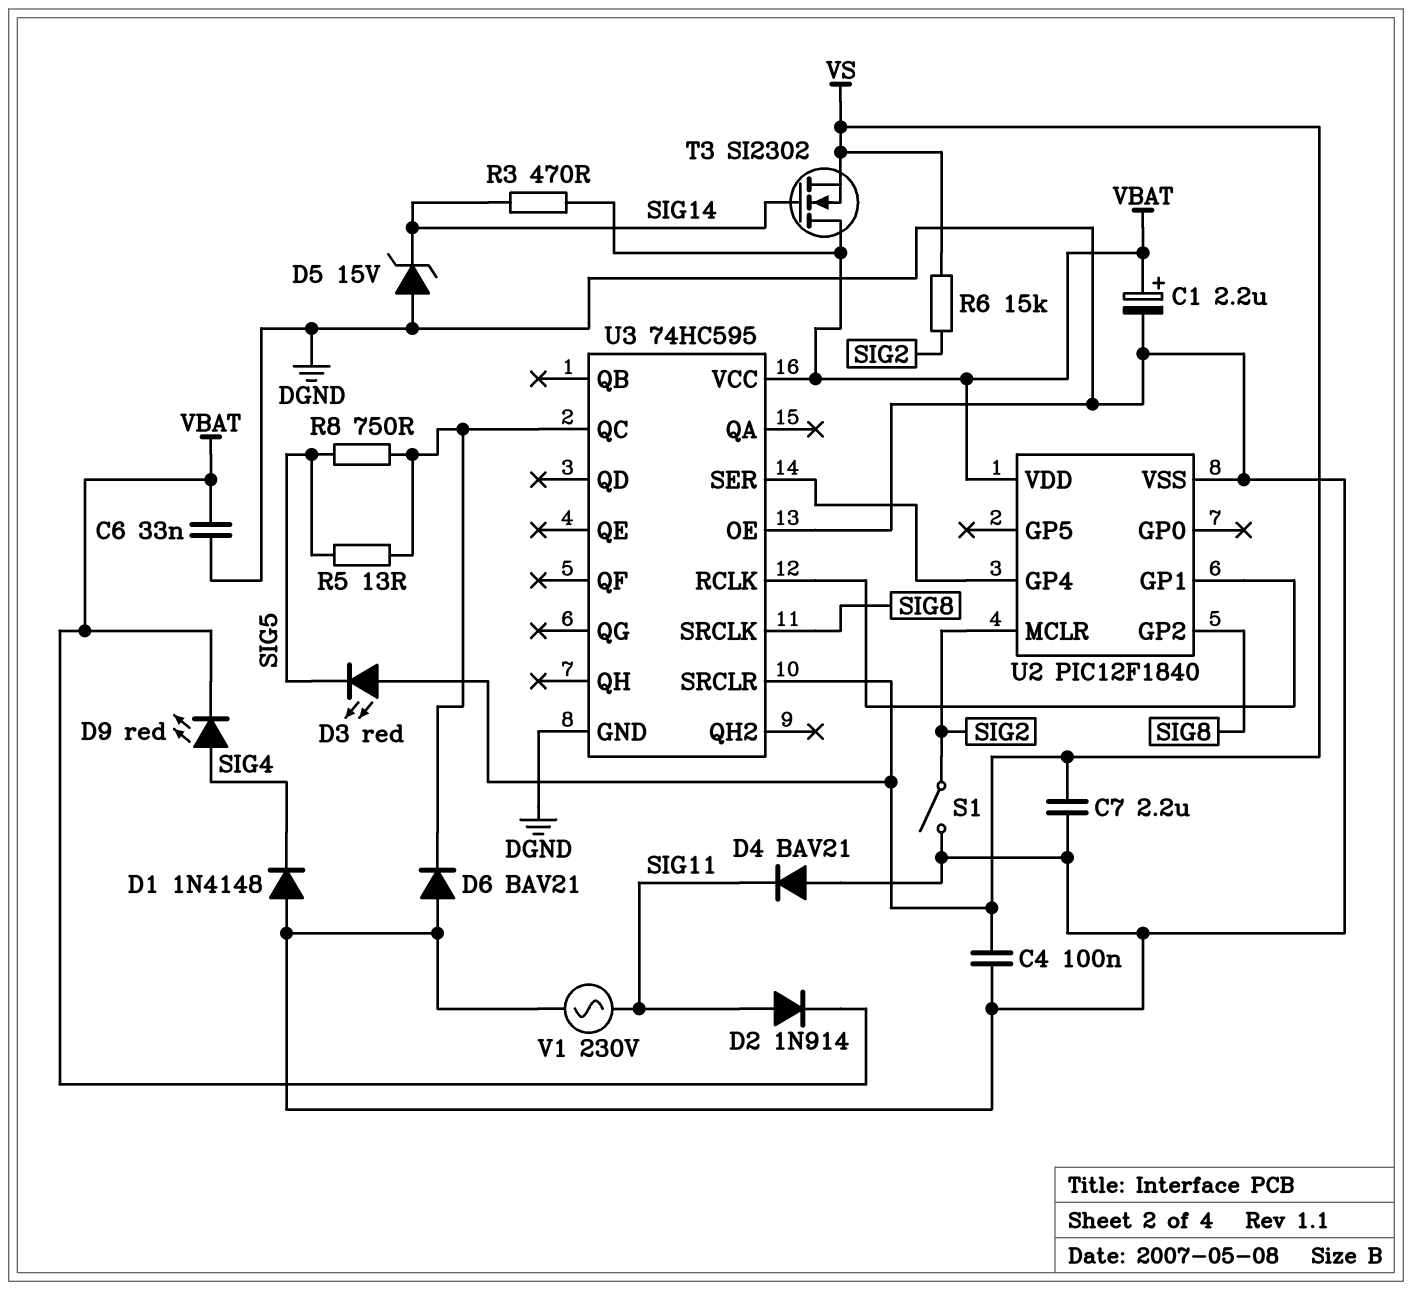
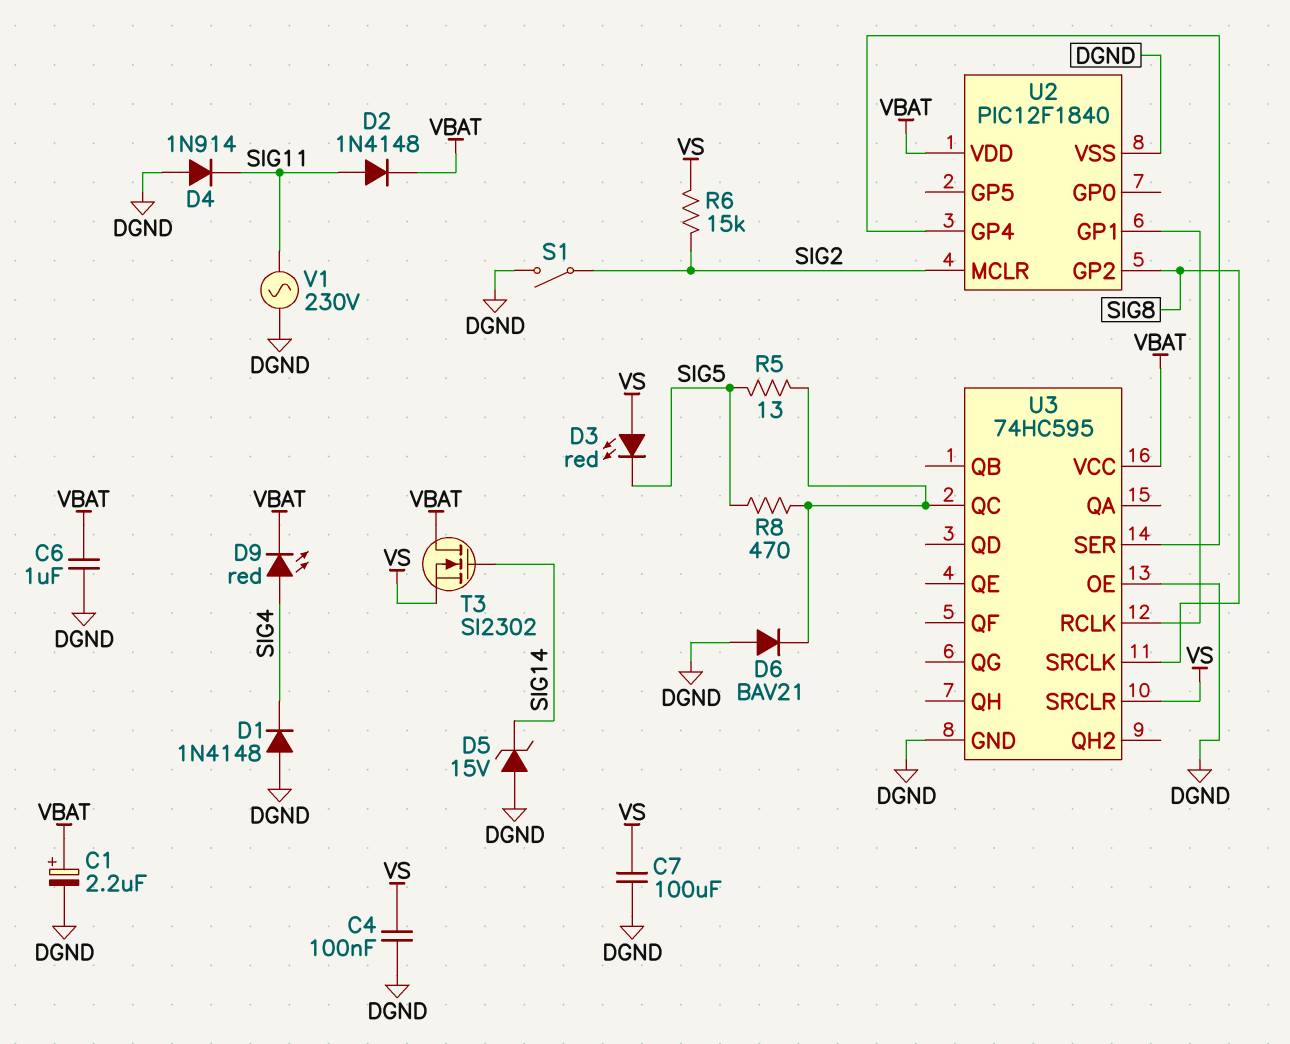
C6: 33nF (DGND, VBAT) -> 1uF (DGND, VBAT)
C7: 2.2uF (DGND, VS) -> 100uF (DGND, VS)
D2: diode 1N914 (A SIG11, K VBAT) -> diode 1N4148 (A SIG11, K VBAT)
D4: diode BAV21 (A DGND, K SIG11) -> diode 1N914 (A DGND, K SIG11)
R3: 470 (SIG14, VBAT) -> none
R8: 750 (SIG5, U3/QC) -> 470 (SIG5, U3/QC)

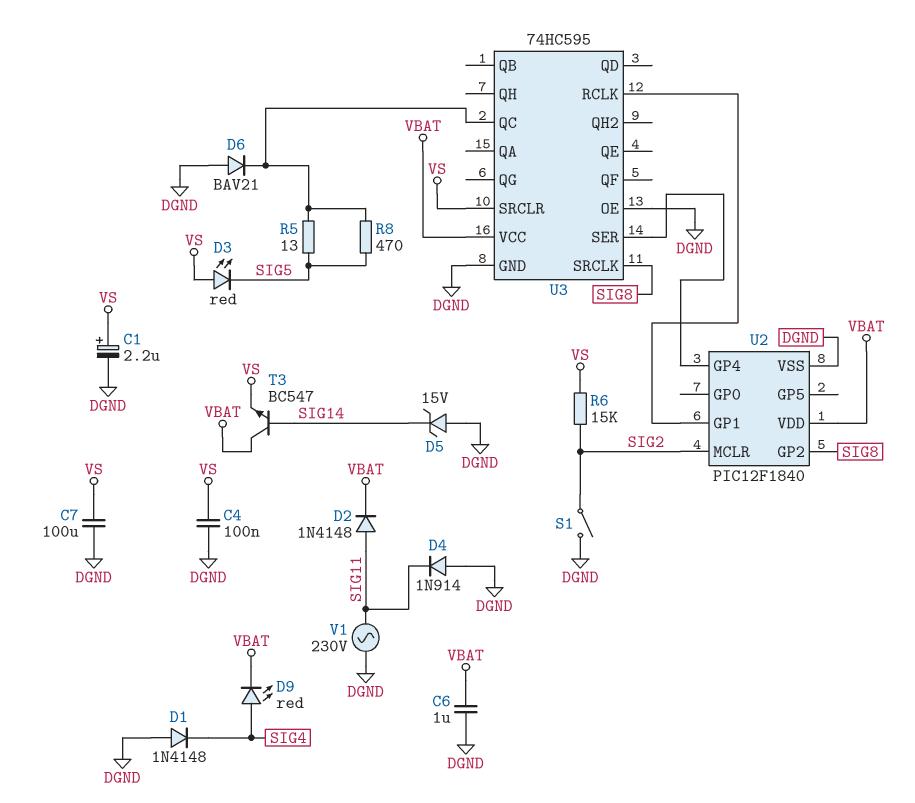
C1: 2.2uF (plus VBAT, minus DGND) -> 2.2uF (plus VS, minus DGND)
T3: NMOS SI2302 (G SIG14, D VBAT, S VS) -> NPN BC547 (B SIG14, C VBAT, E VS)

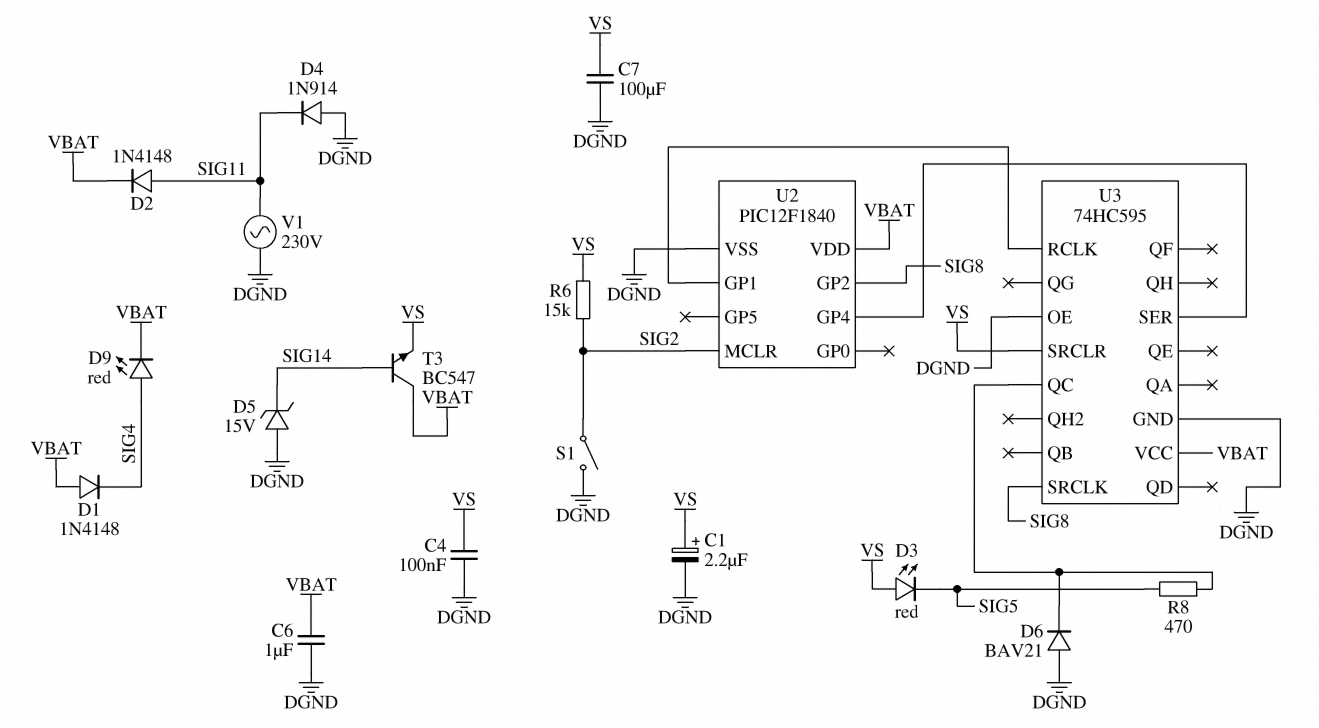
D1: diode 1N4148 (A DGND, K SIG4) -> diode 1N4148 (A VBAT, K SIG4)
R5: 13 (SIG5, U3/QC) -> none

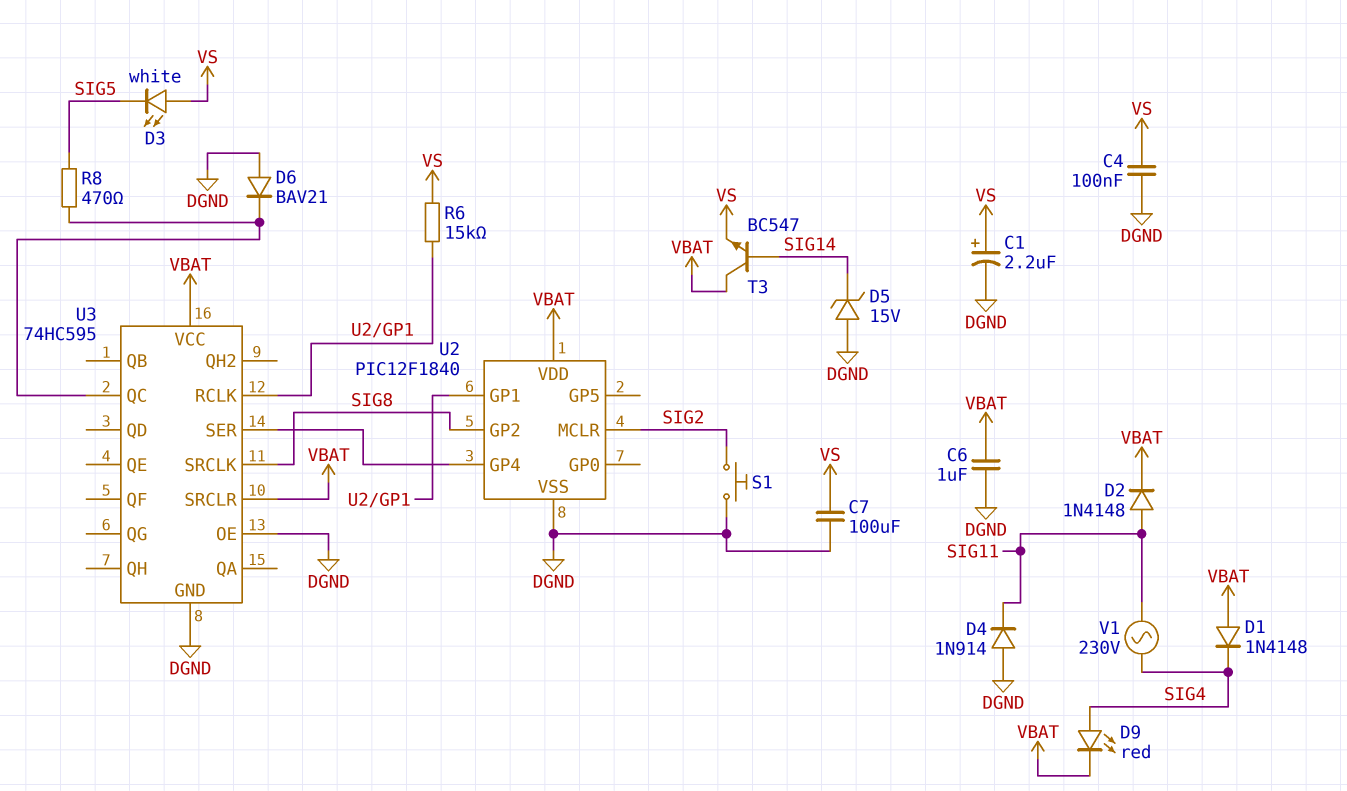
D3: LED red (A VS, K SIG5) -> LED white (A VS, K SIG5)
R6: 15k (SIG2, VS) -> 15k (U2/GP1, VS)
S1: switch (DGND, SIG2) -> button (DGND, SIG2)
U3 pin SRCLR: VS -> VBAT
V1: AC 230V (DGND, SIG11) -> AC 230V (SIG4, SIG11)

